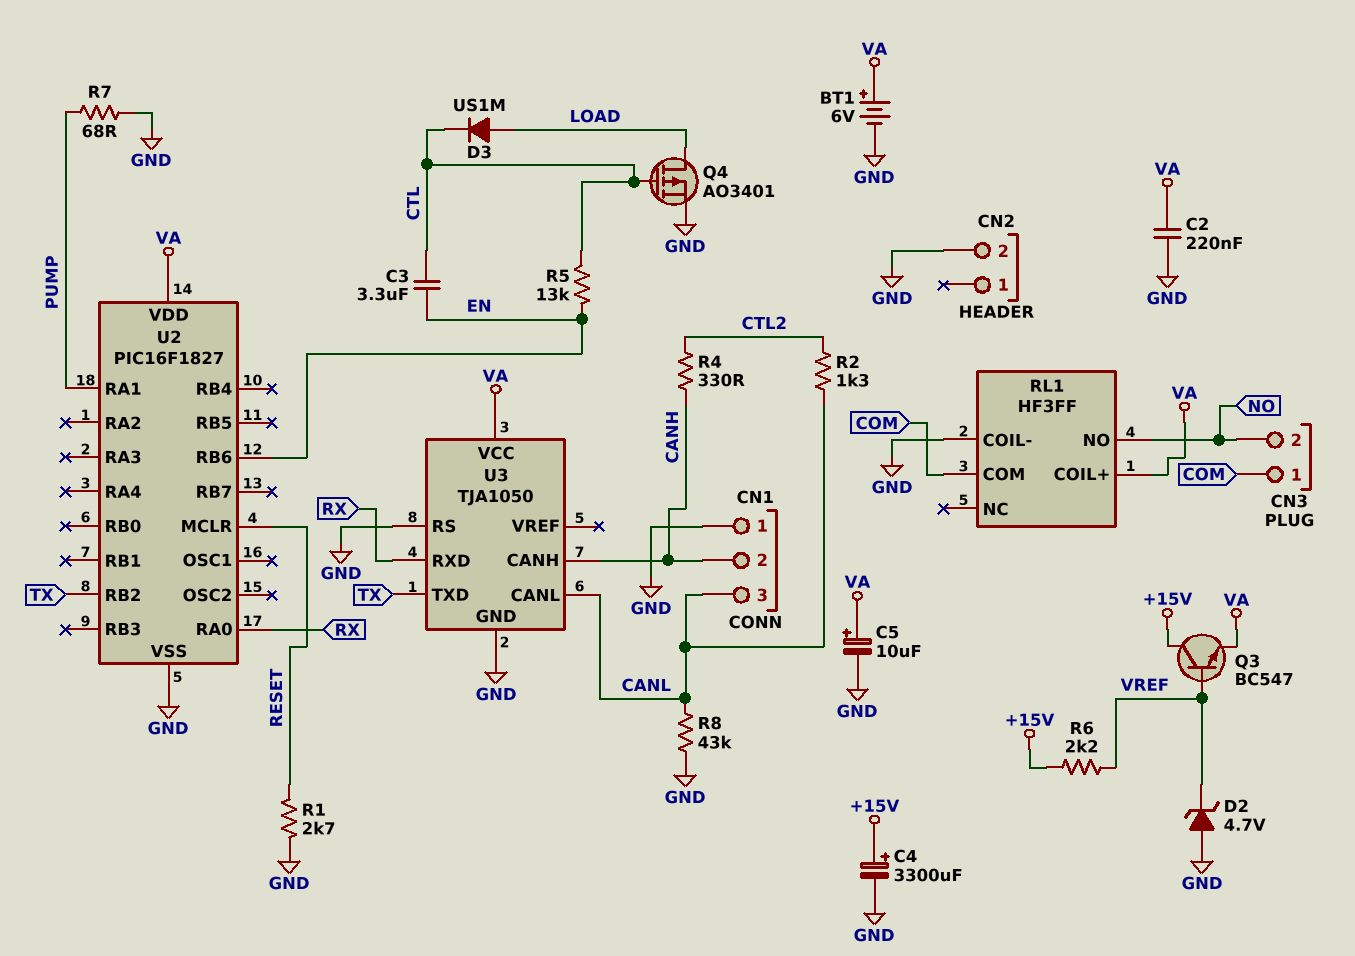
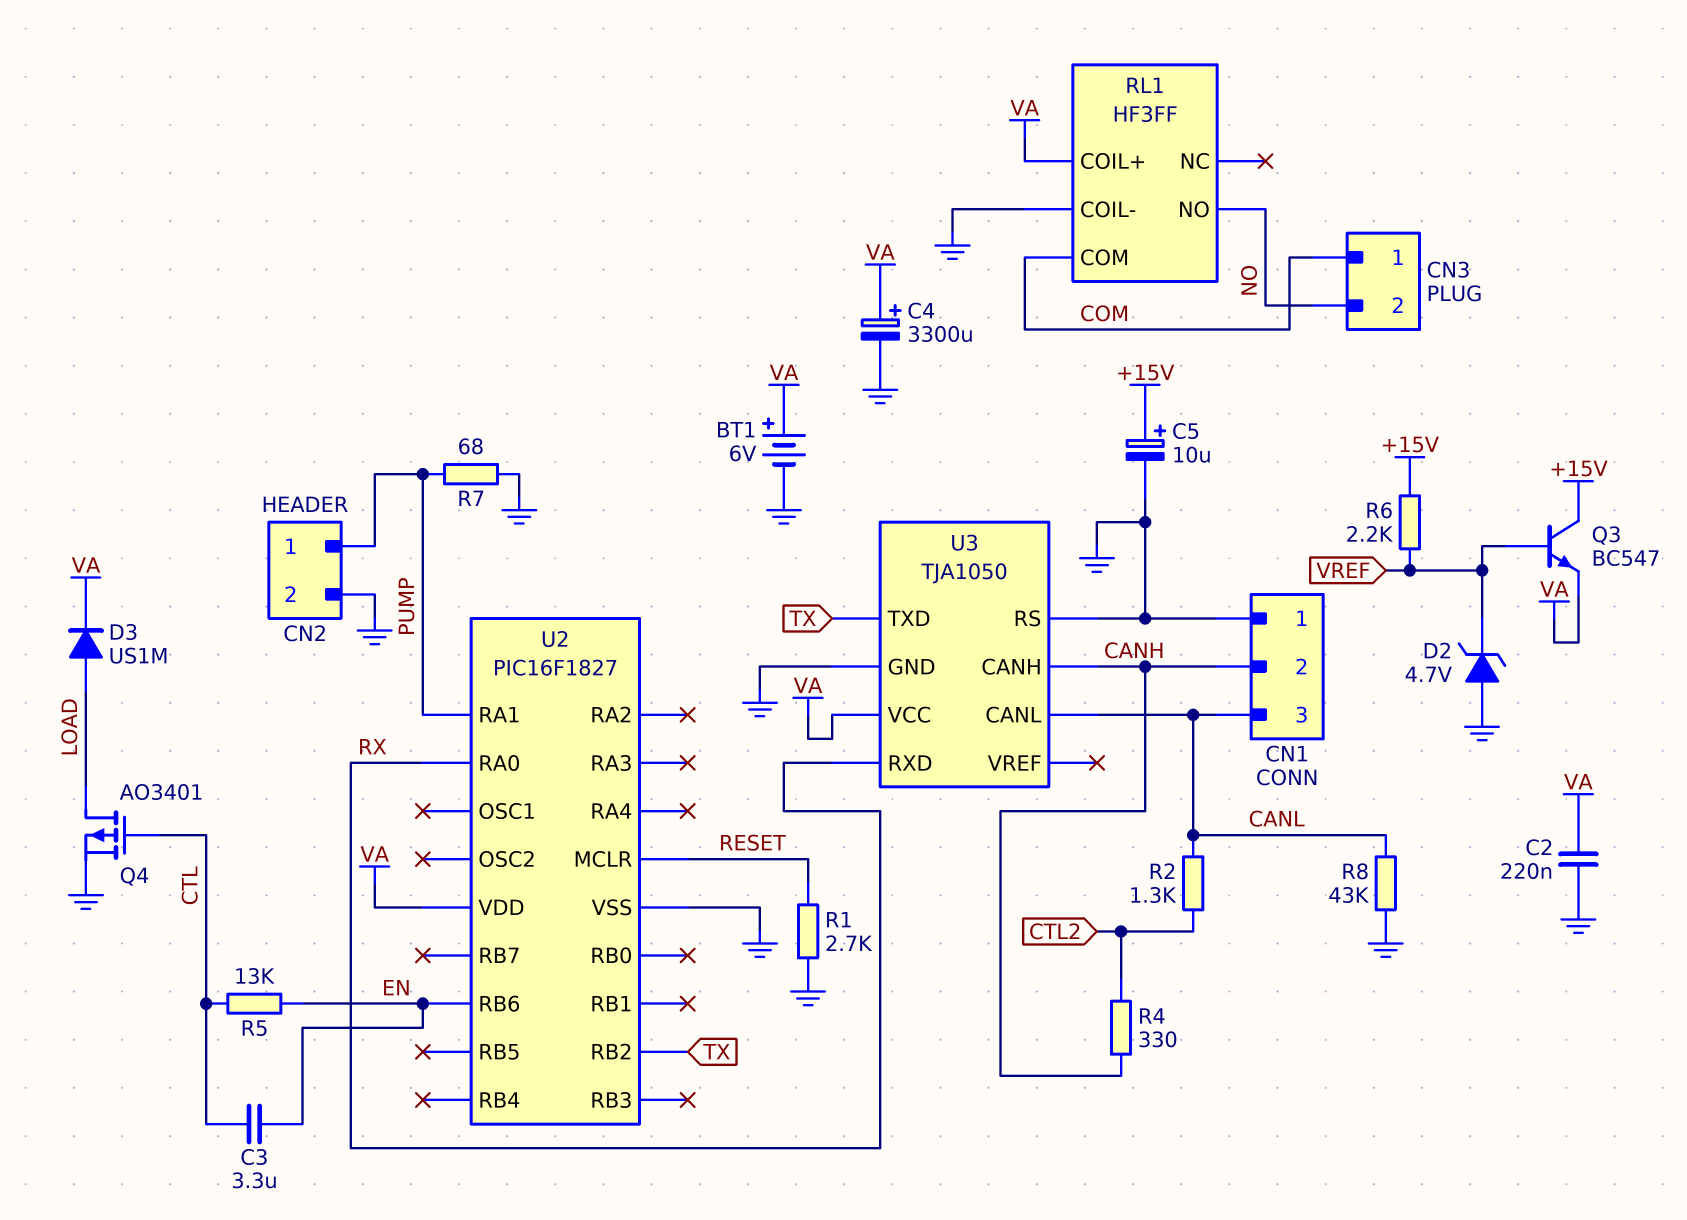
C4: 3300uF (plus +15V, minus GND) -> 3300uF (plus VA, minus GND)
C5: 10uF (plus VA, minus GND) -> 10uF (plus +15V, minus GND)
CN2 pin 1: none -> PUMP
D3: diode US1M (A LOAD, K CTL) -> diode US1M (A LOAD, K VA)

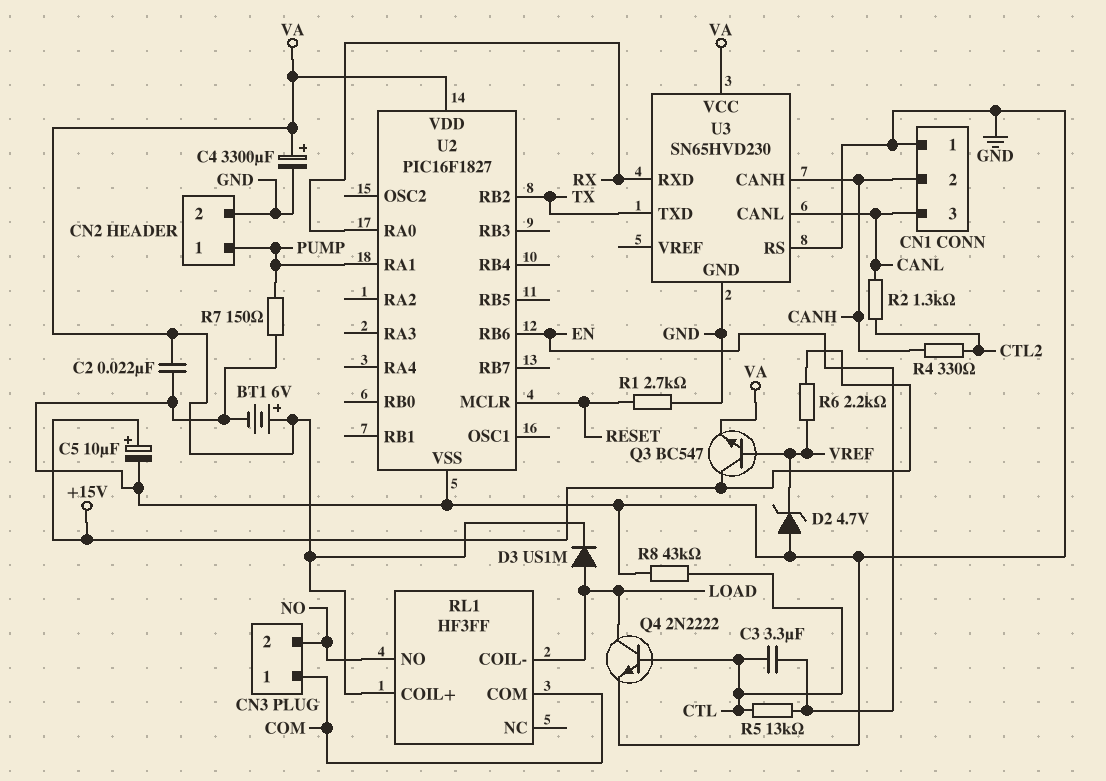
C2: 220nF (GND, VA) -> 22nF (GND, VA)
Q4: PMOS AO3401 (G CTL, D LOAD, S GND) -> NPN 2N2222 (B CTL, C LOAD, E GND)
R7: 68 (GND, PUMP) -> 150 (GND, PUMP)
R8: 43k (CANL, GND) -> 43k (CTL, GND)
RL1 pin COIL-: GND -> LOAD
U3: TJA1050 -> SN65HVD230

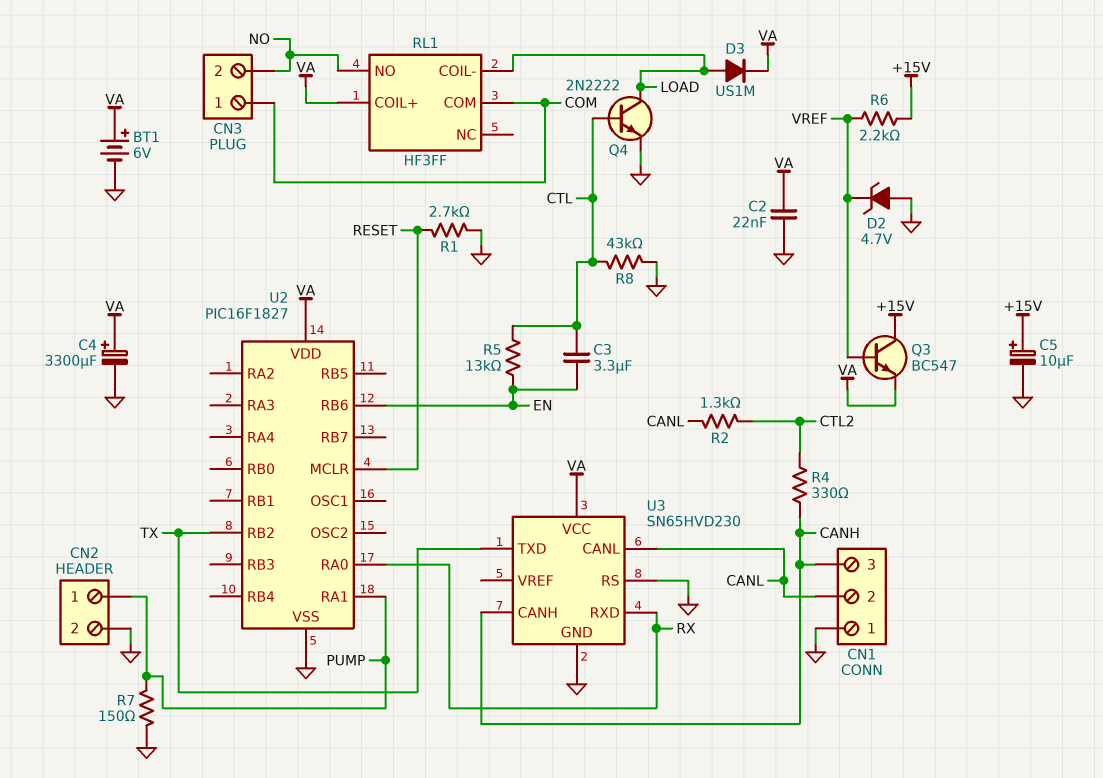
CN1 pin 2: CANH -> CANL
CN1 pin 3: CANL -> CANH

